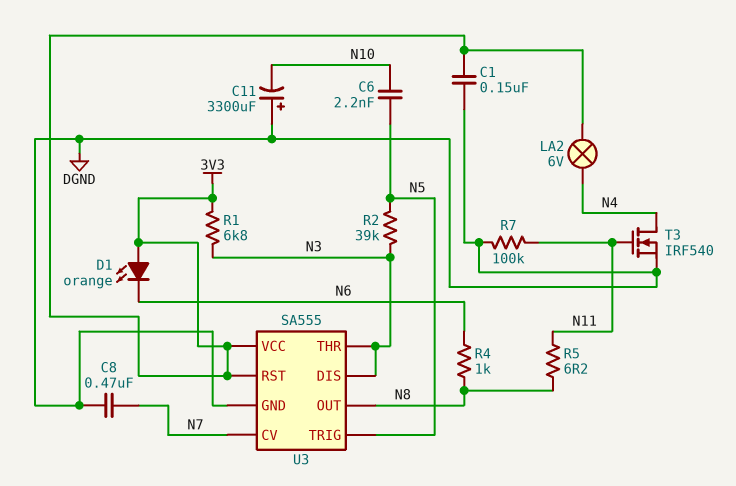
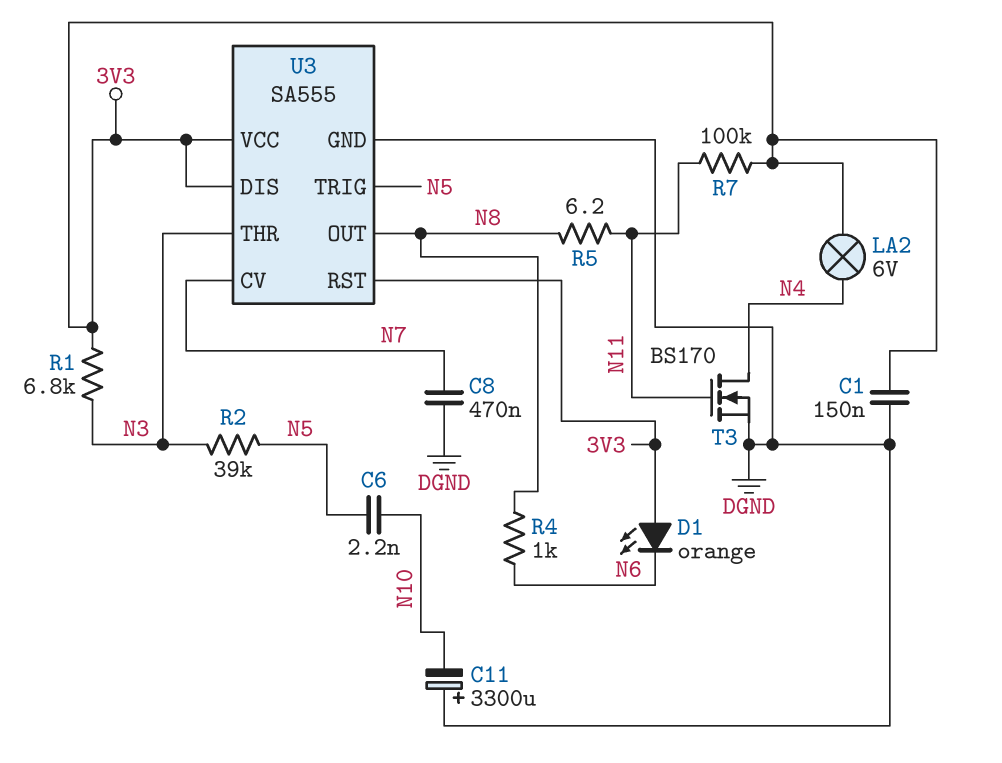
R7: 100k (DGND, N11) -> 100k (3V3, N11)
T3: NMOS IRF540 (G N11, D N4, S DGND) -> NMOS BS170 (G N11, D N4, S DGND)
U3 pin DIS: N3 -> 3V3

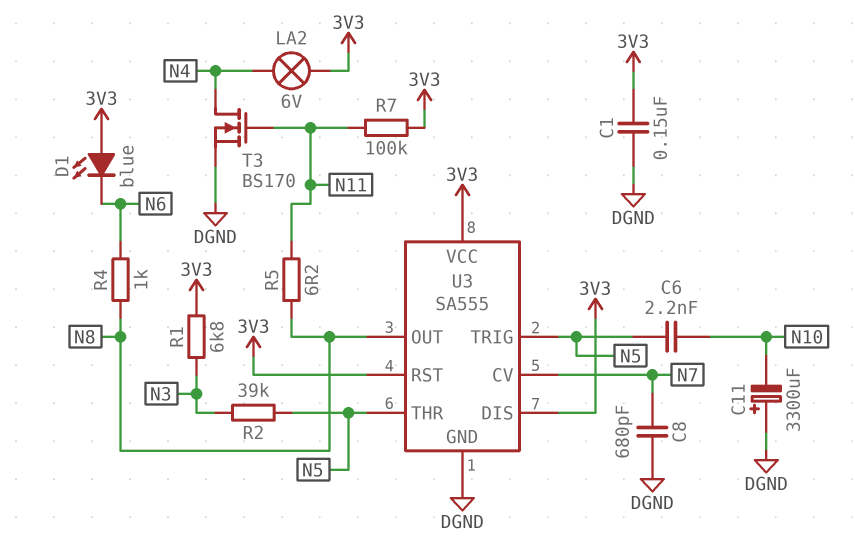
C8: 470nF (DGND, N7) -> 680pF (DGND, N7)
D1: LED orange (A 3V3, K N6) -> LED blue (A 3V3, K N6)
U3 pin THR: N3 -> N5

